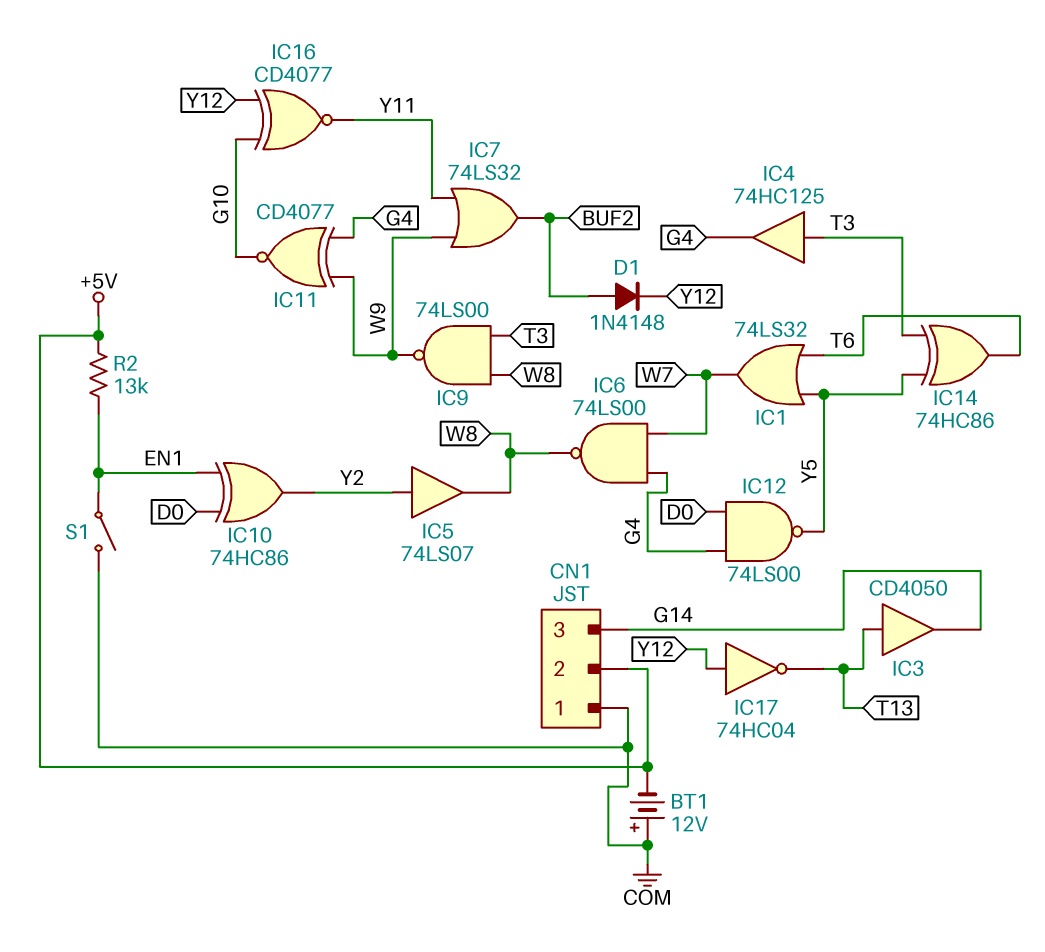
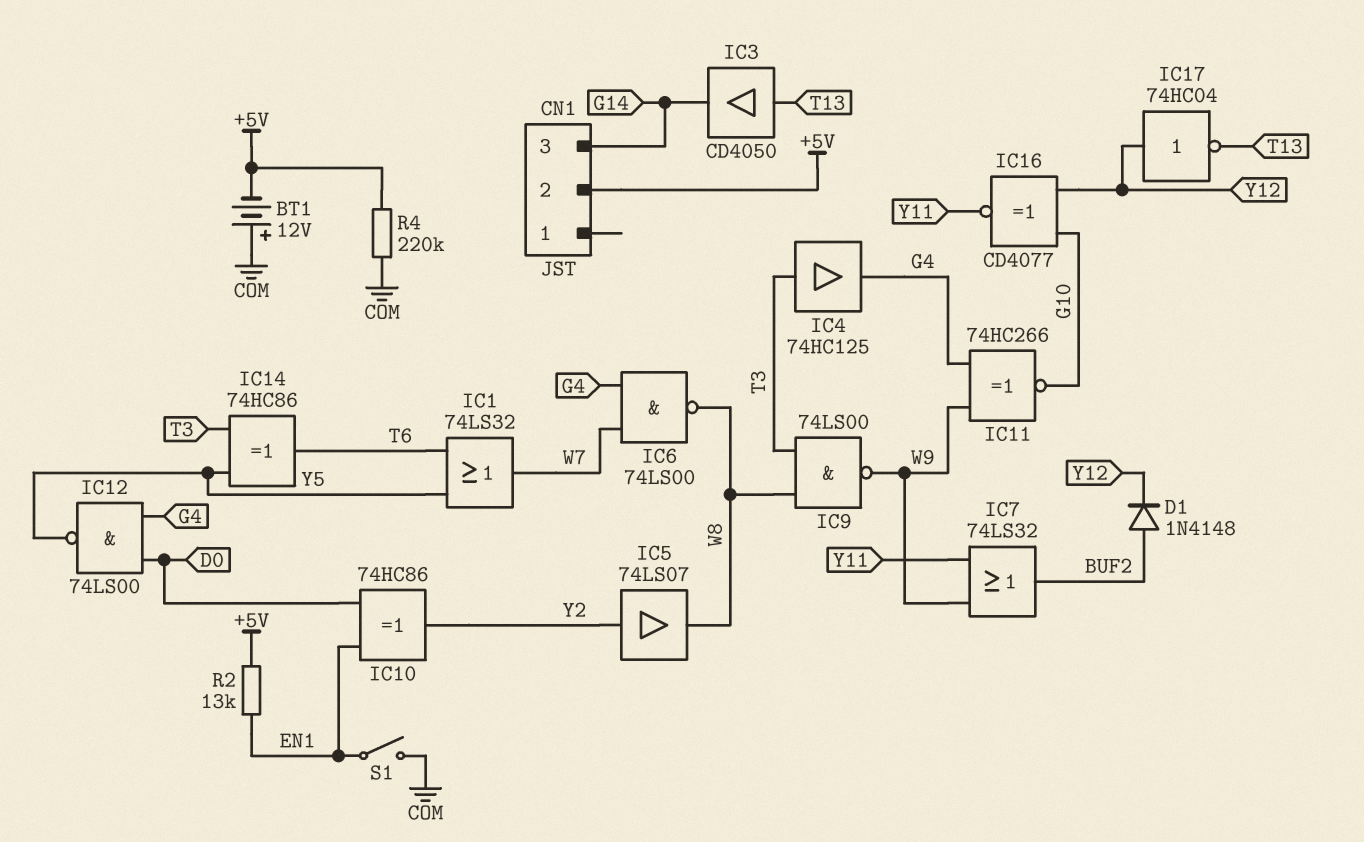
CN1 pin 1: COM -> none
IC11: XNOR CD4077 (in G4, in W9, out G10) -> XNOR 74HC266 (in G4, in W9, out G10)
R4: none -> 220k (+5V, COM)

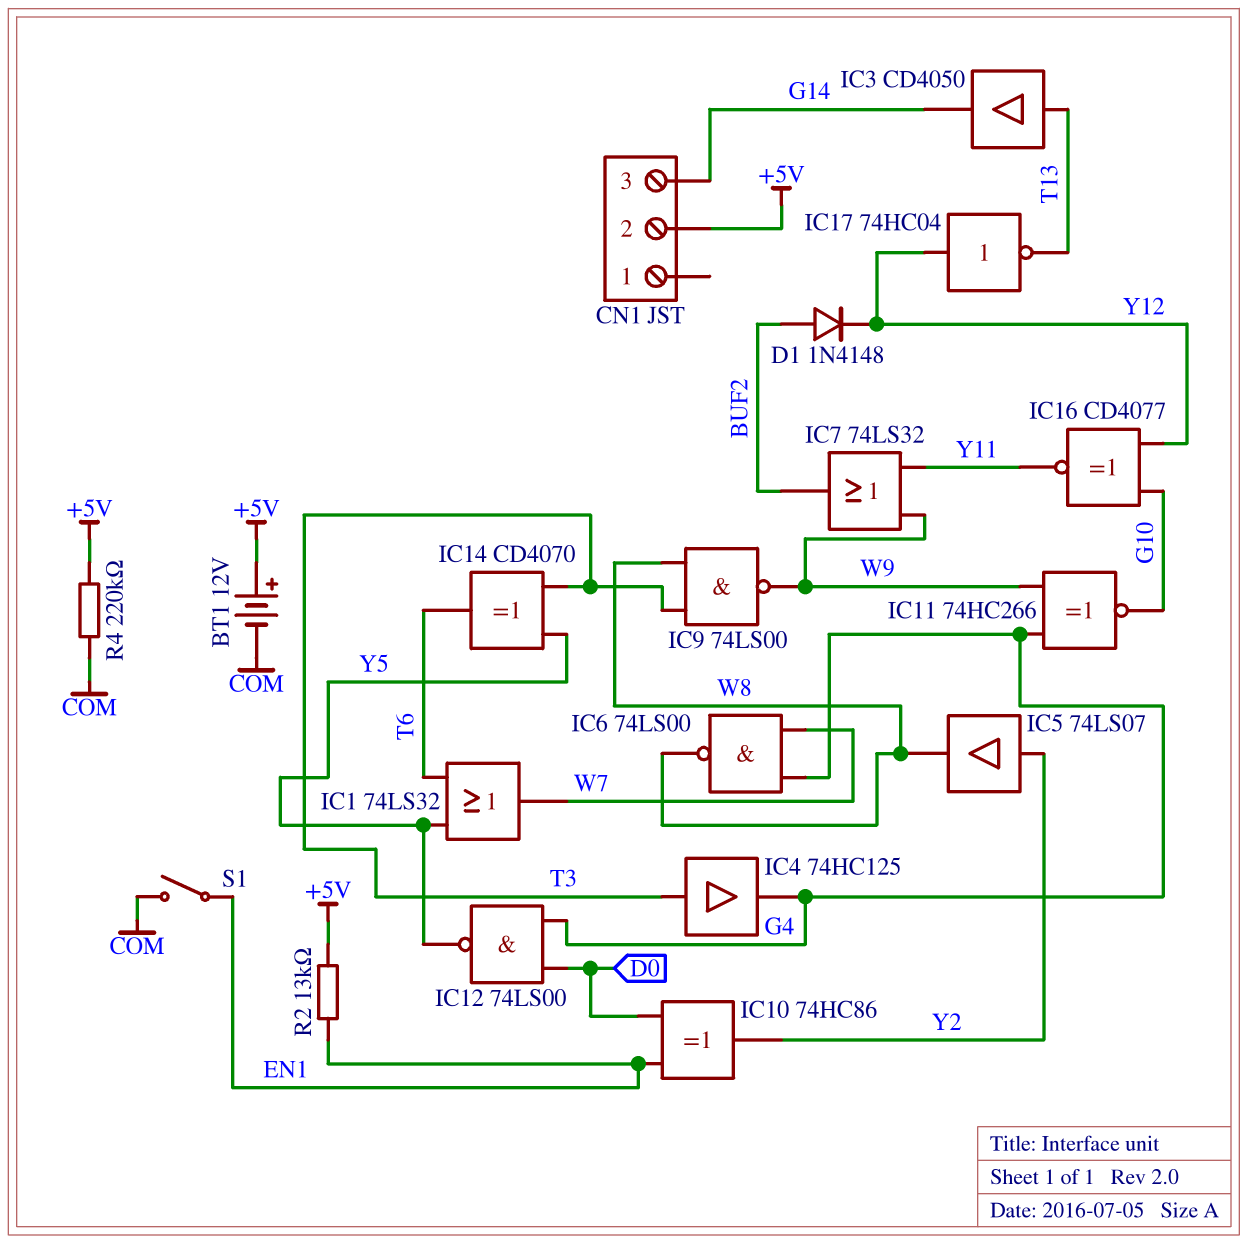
BT1: 12V (plus COM, minus +5V) -> 12V (plus +5V, minus COM)
IC14: XOR 74HC86 (in T3, in Y5, out T6) -> XOR CD4070 (in T3, in Y5, out T6)

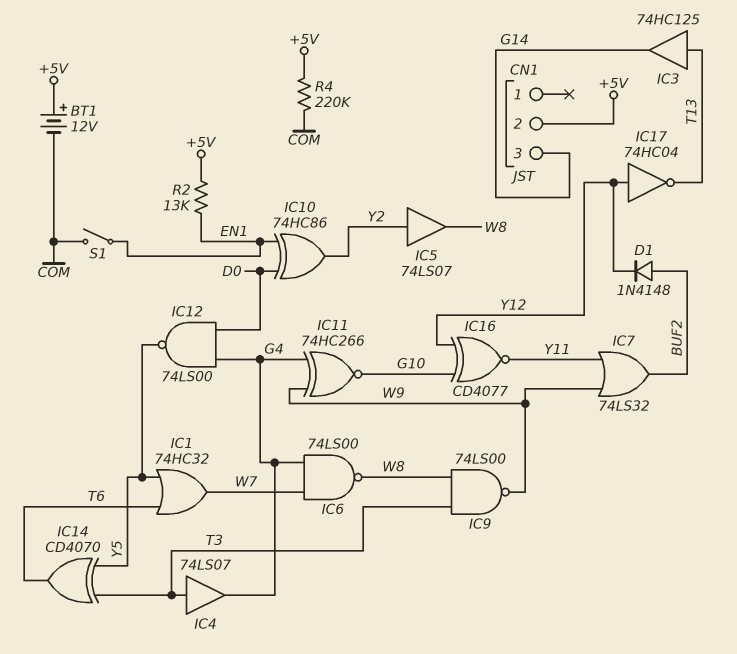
IC1: OR 74LS32 (in T6, in Y5, out W7) -> OR 74HC32 (in T6, in Y5, out W7)
IC3: buffer CD4050 (in T13, out G14) -> buffer 74HC125 (in T13, out G14)
IC4: buffer 74HC125 (in T3, out G4) -> buffer 74LS07 (in T3, out G4)

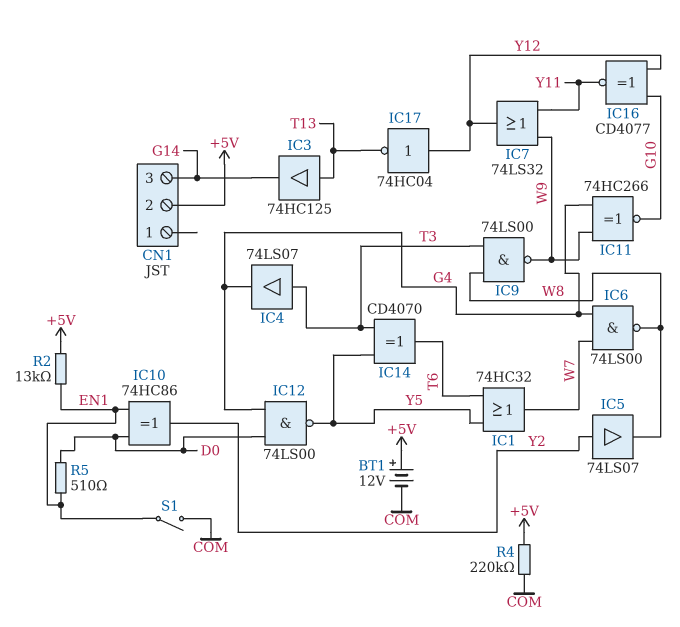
D1: diode 1N4148 (A BUF2, K Y12) -> none
IC7: OR 74LS32 (in W9, in Y11, out BUF2) -> OR 74LS32 (in W9, in Y11, out Y12)
R5: none -> 510 (D0, EN1)

